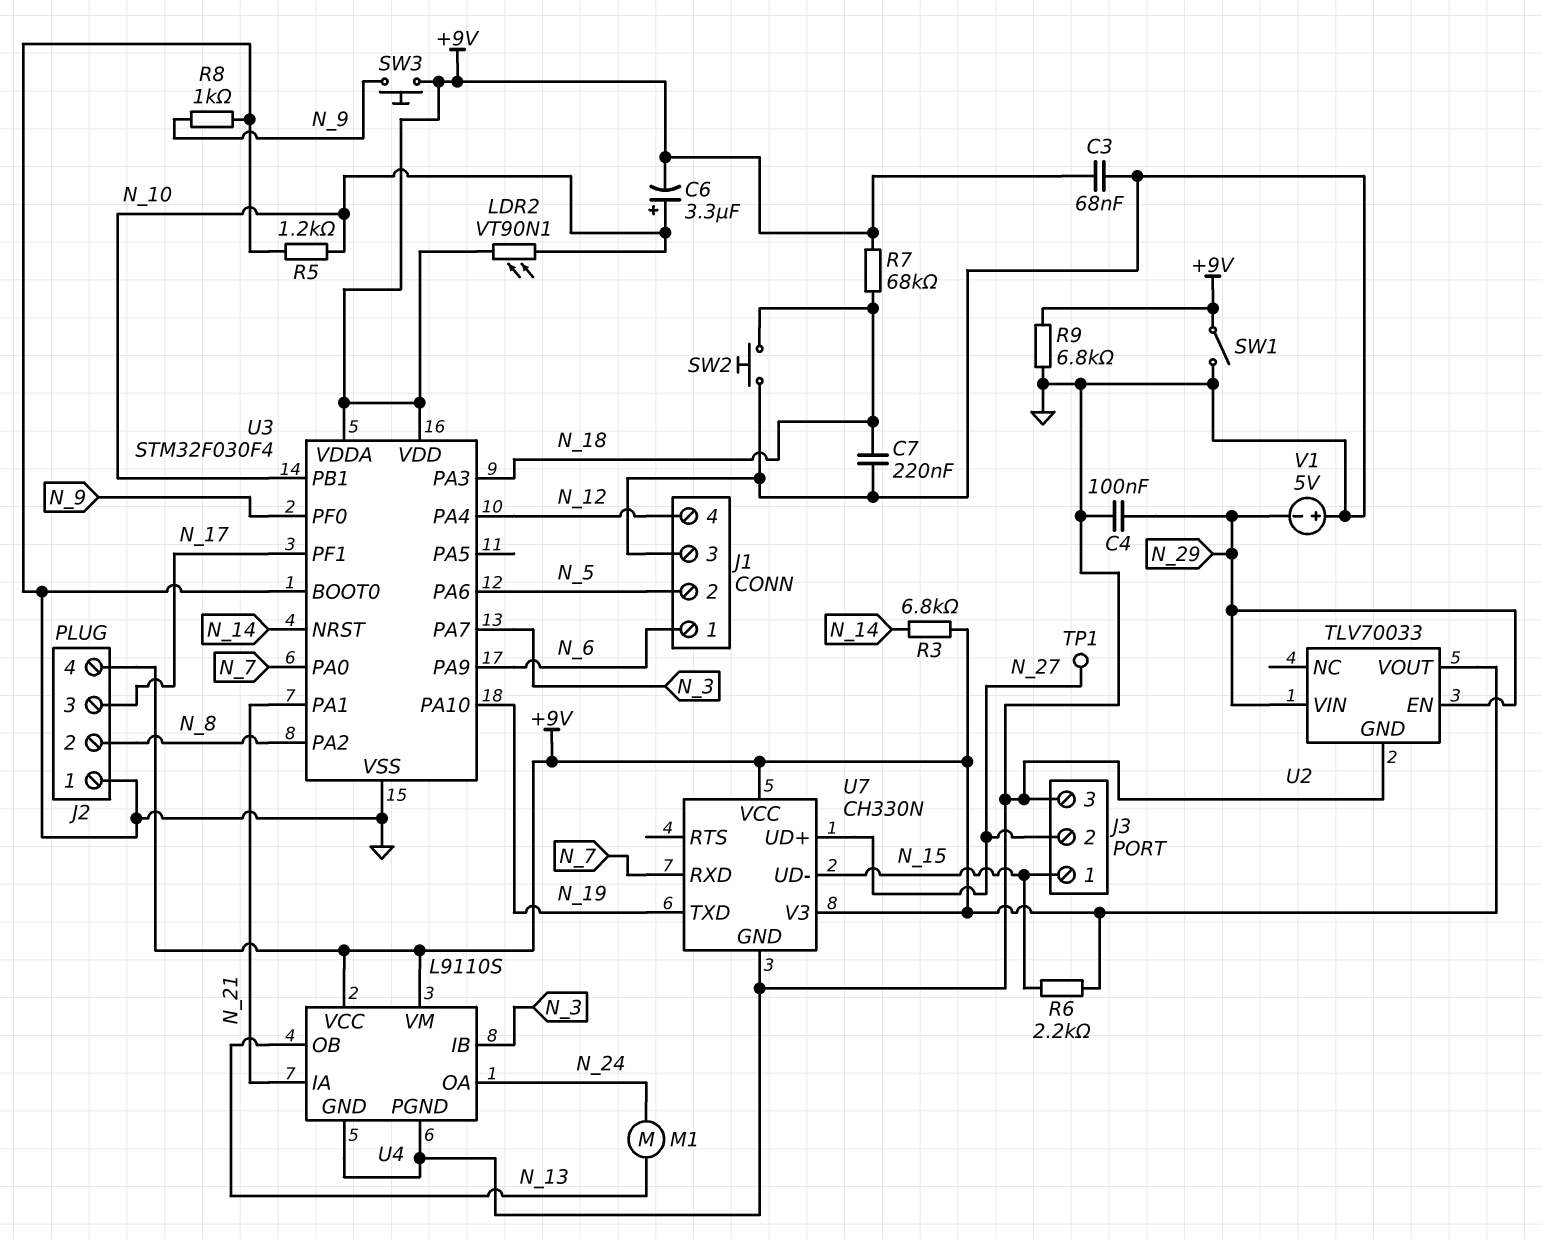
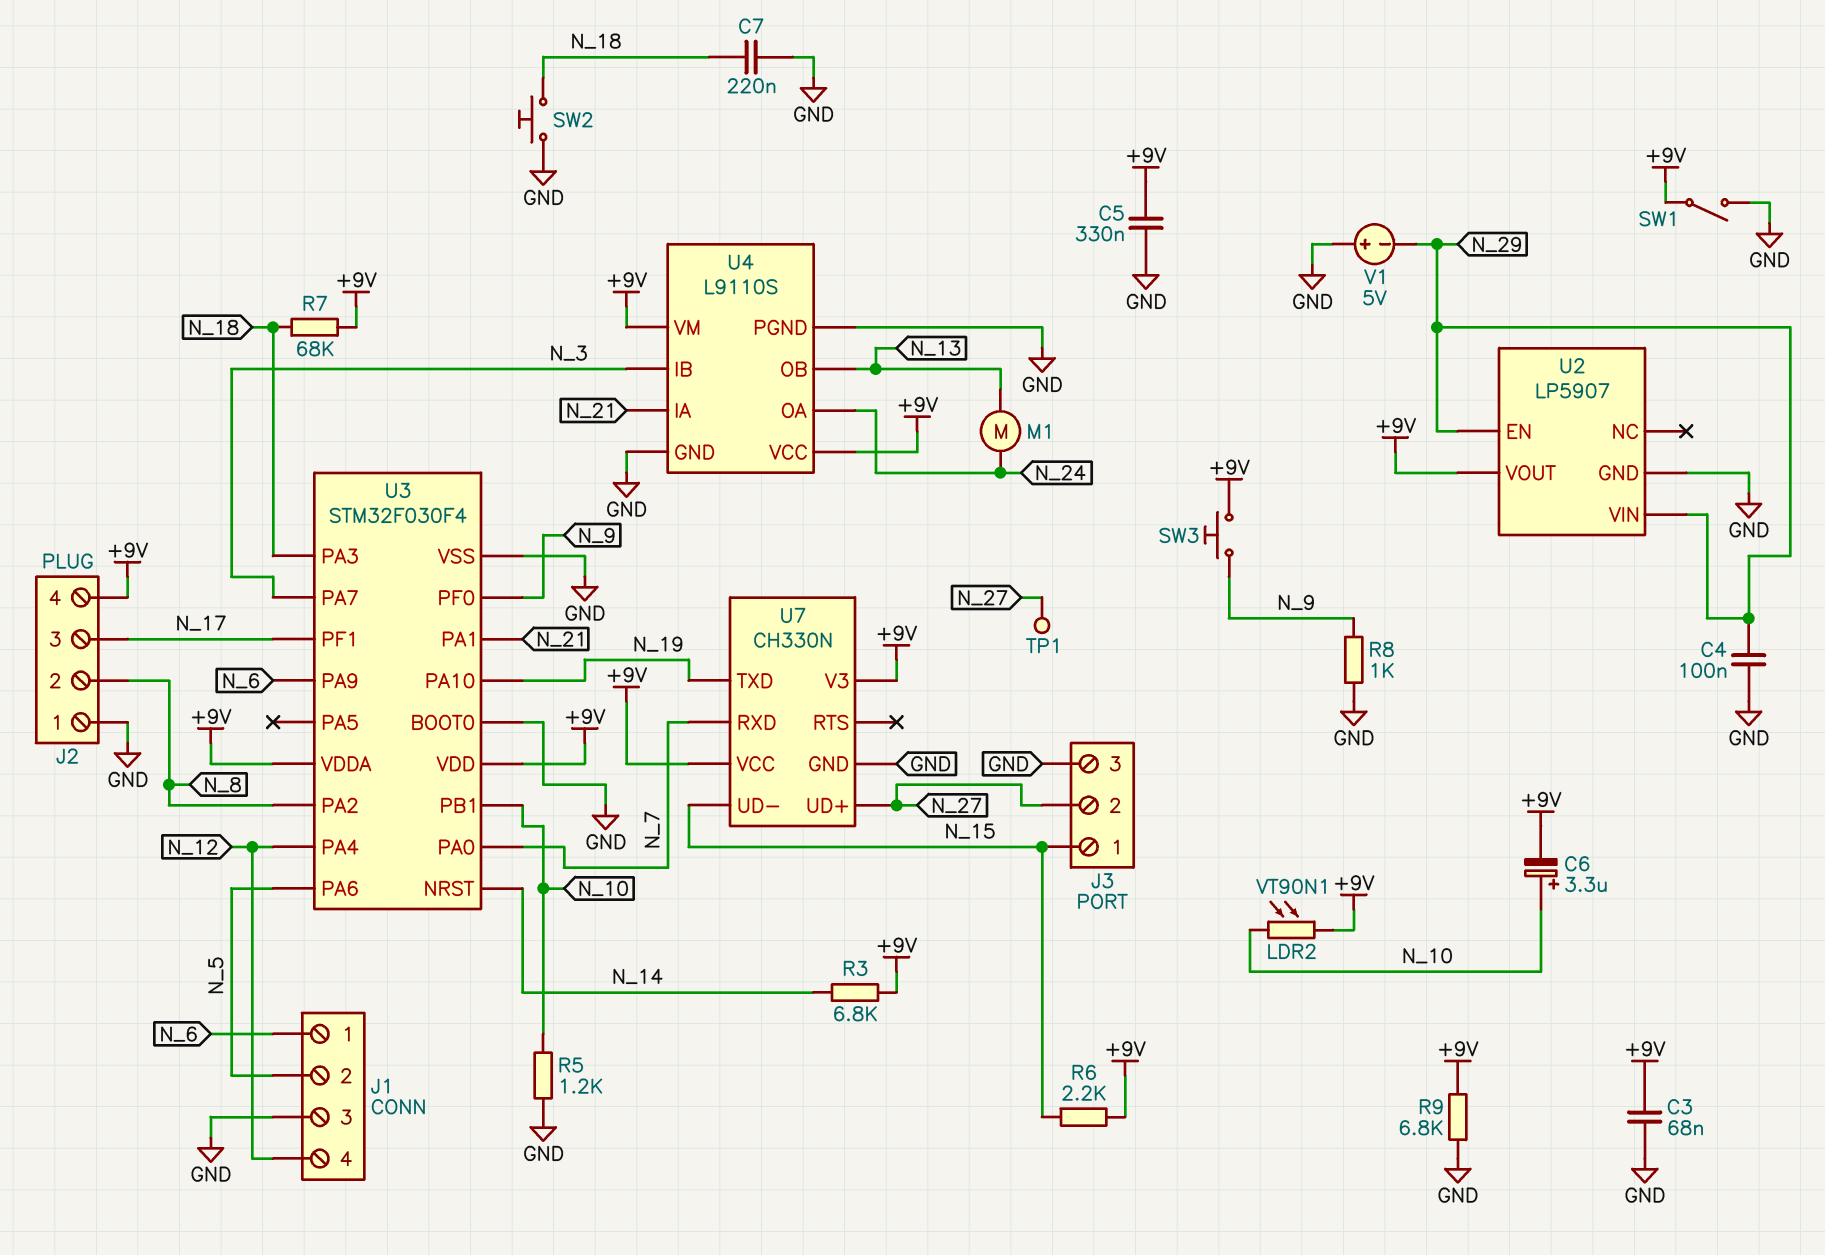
C5: none -> 330nF (+9V, GND)
U2: TLV70033 -> LP5907

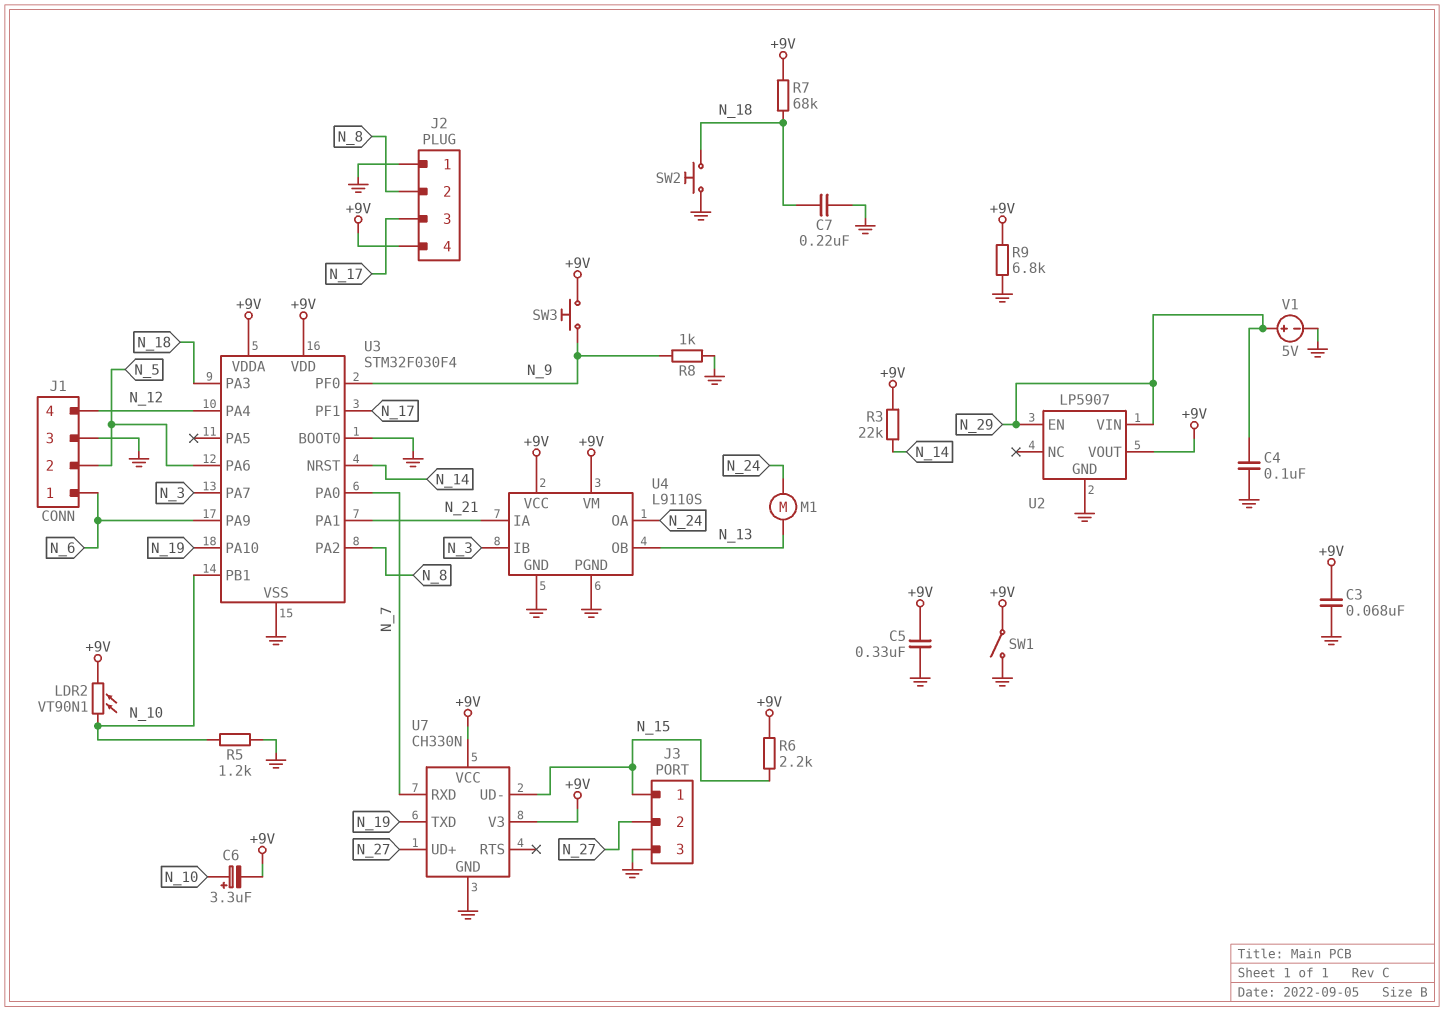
R3: 6.8k (+9V, N_14) -> 22k (+9V, N_14)
TP1: test point (N_27) -> none
V1: 5V (plus GND, minus N_29) -> 5V (plus N_29, minus GND)

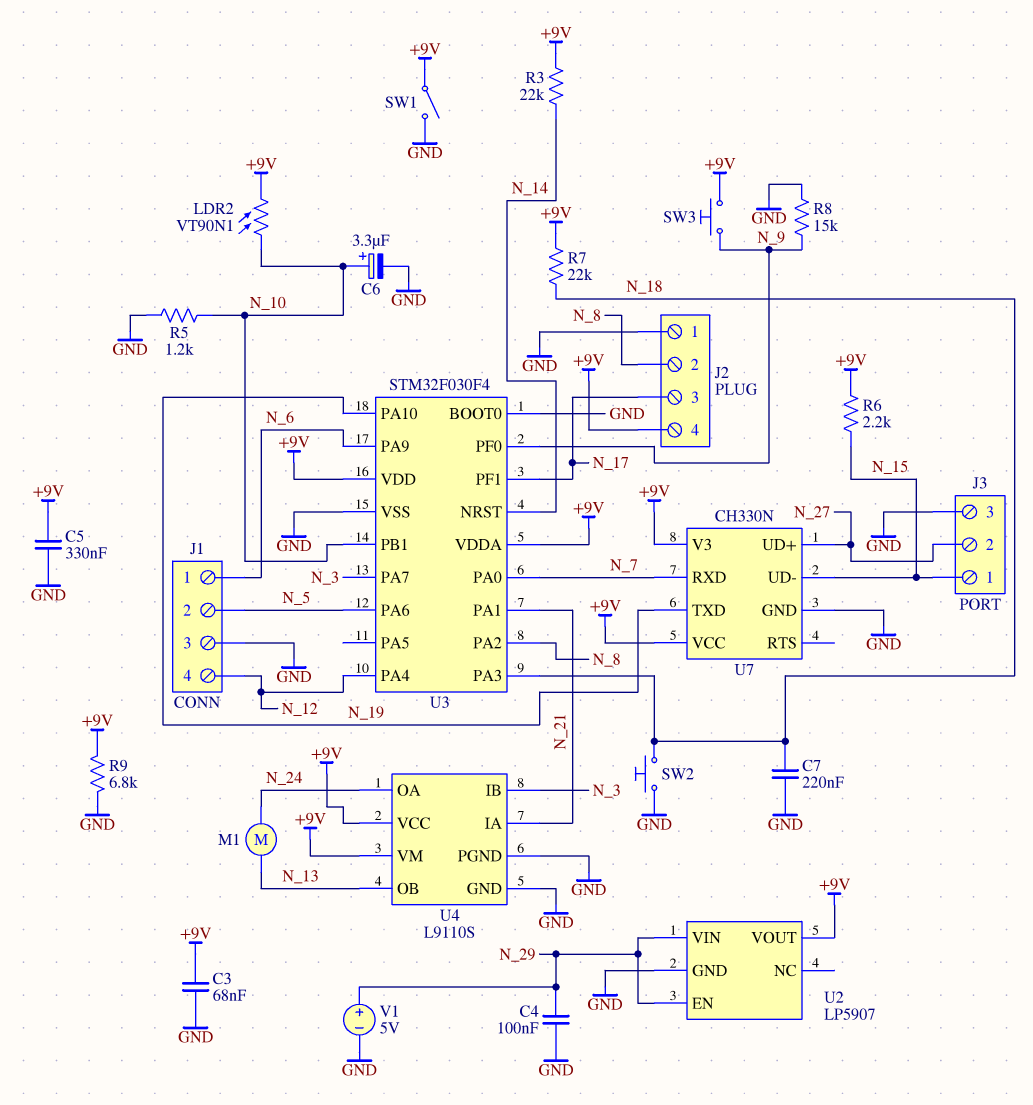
C6: 3.3uF (plus N_10, minus +9V) -> 3.3uF (plus N_10, minus GND)
R7: 68k (+9V, N_18) -> 22k (+9V, N_18)
R8: 1k (GND, N_9) -> 15k (GND, N_9)

